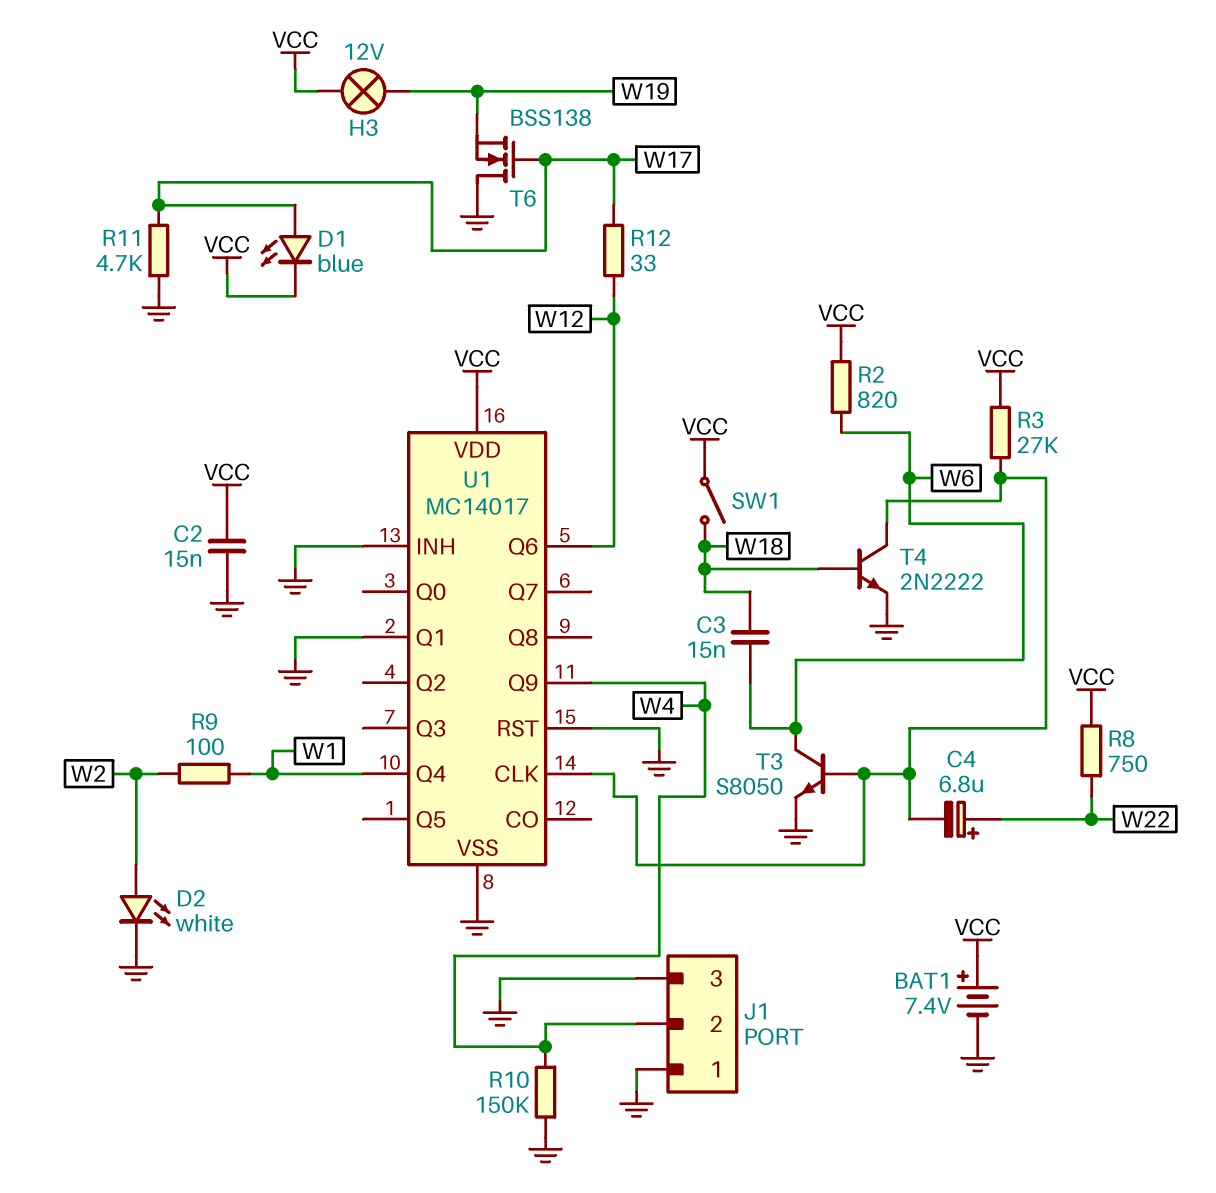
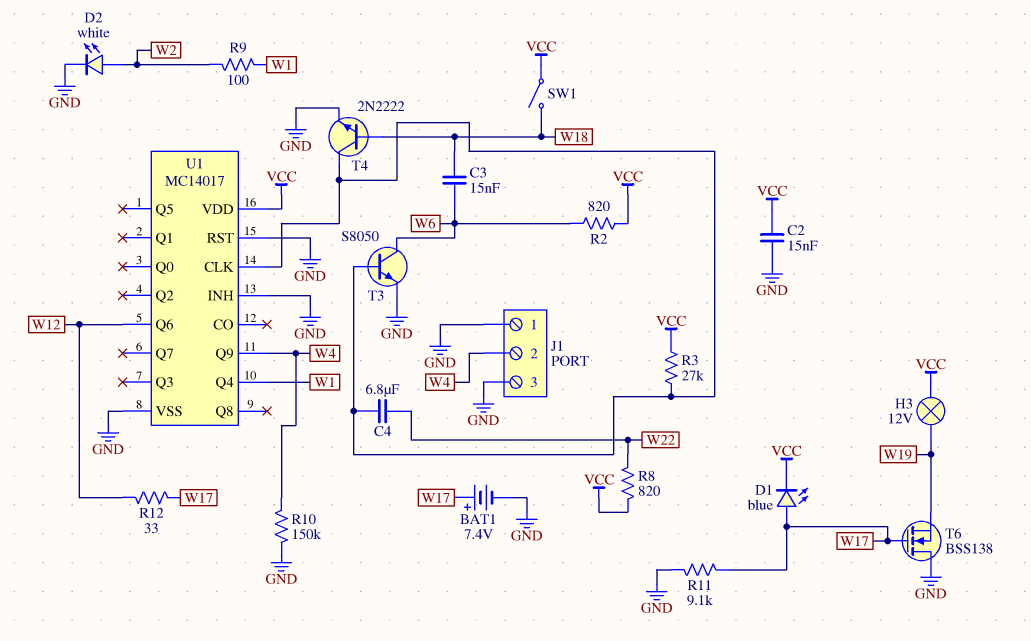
BAT1: 7.4V (plus VCC, minus GND) -> 7.4V (plus W17, minus GND)
C4: 6.8uF (plus W22, minus U1/CLK) -> 6.8uF (U1/CLK, W22)
R8: 750 (VCC, W22) -> 820 (VCC, W22)
R11: 4.7k (GND, W17) -> 9.1k (GND, W17)
U1 pin Q1: GND -> none

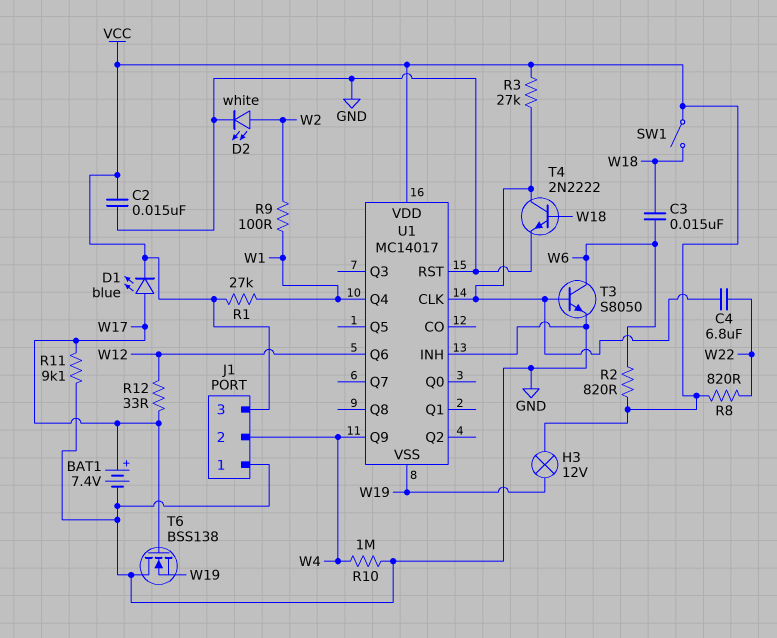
J1 pin 3: GND -> VCC
R1: none -> 27k (VCC, W1)
R10: 150k (GND, W4) -> 1M (GND, W4)
U1 pin VSS: GND -> W19

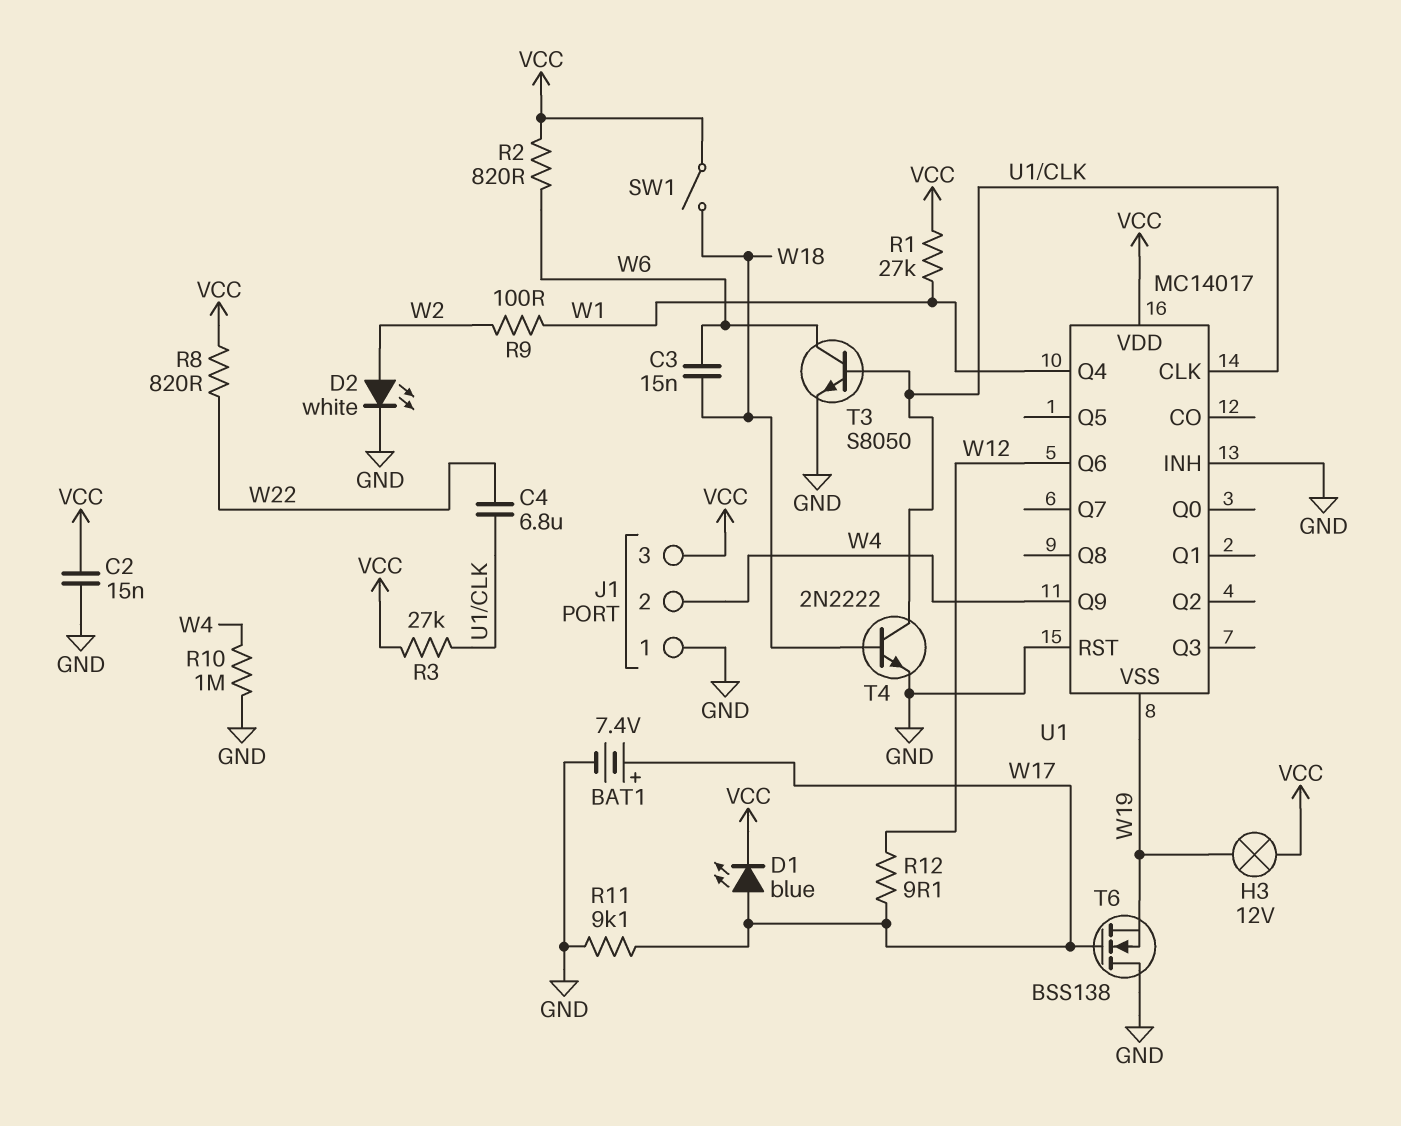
R12: 33 (W12, W17) -> 9.1 (W12, W17)

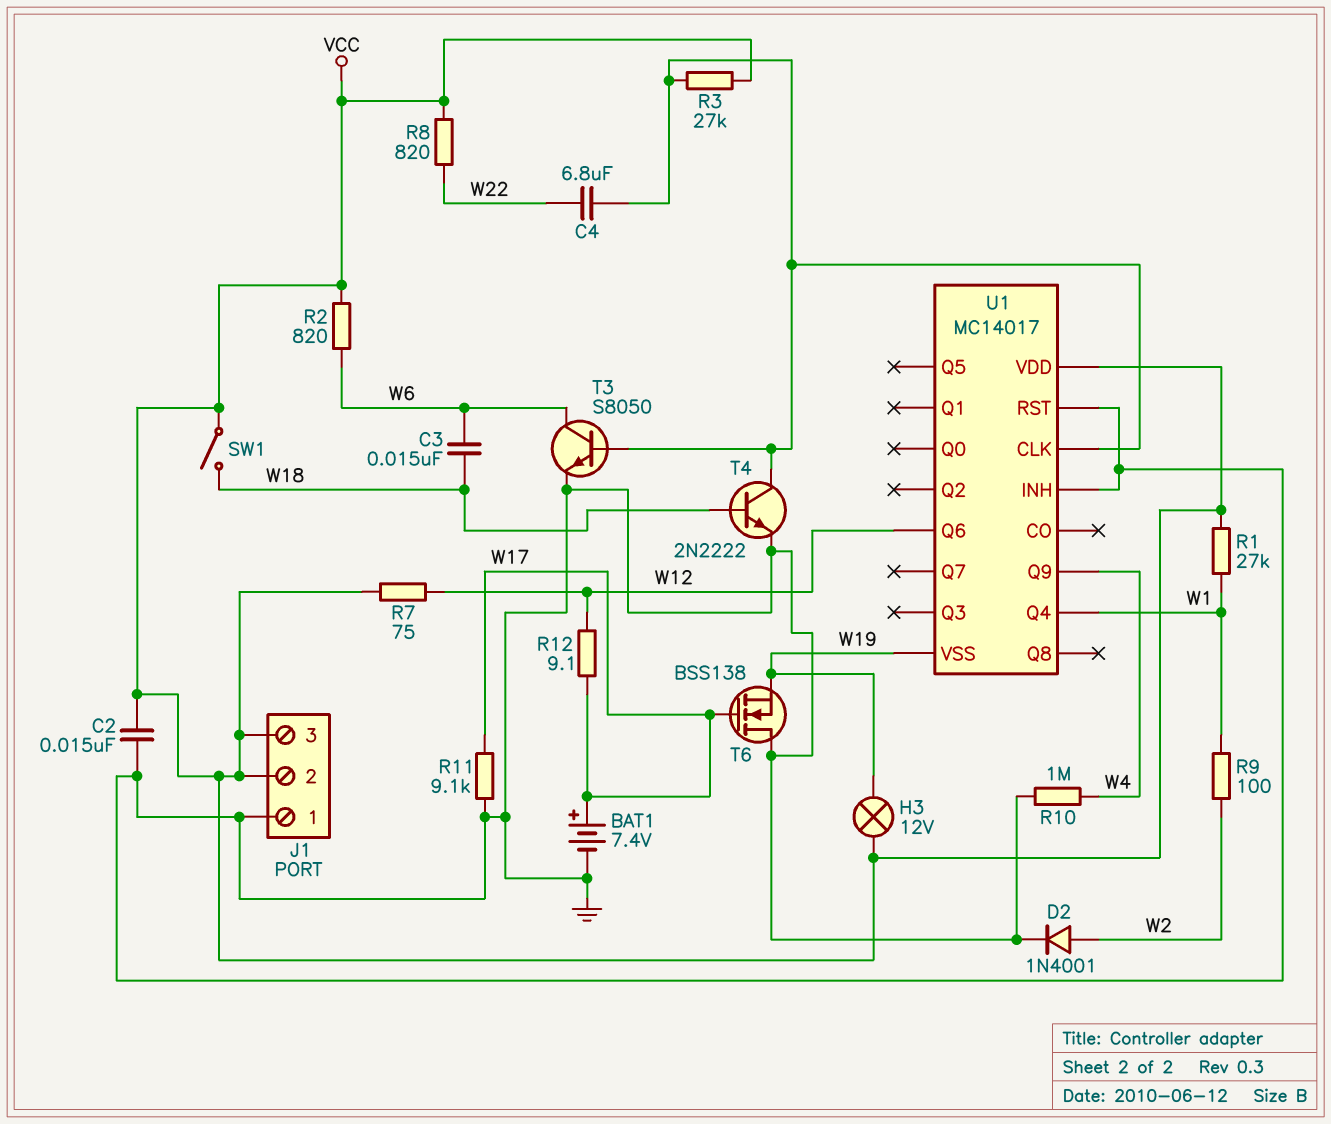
D1: LED blue (A W17, K VCC) -> none
D2: LED white (A W2, K GND) -> diode 1N4001 (A W2, K GND)
J1 pin 2: W4 -> VCC
R7: none -> 75 (VCC, W12)

